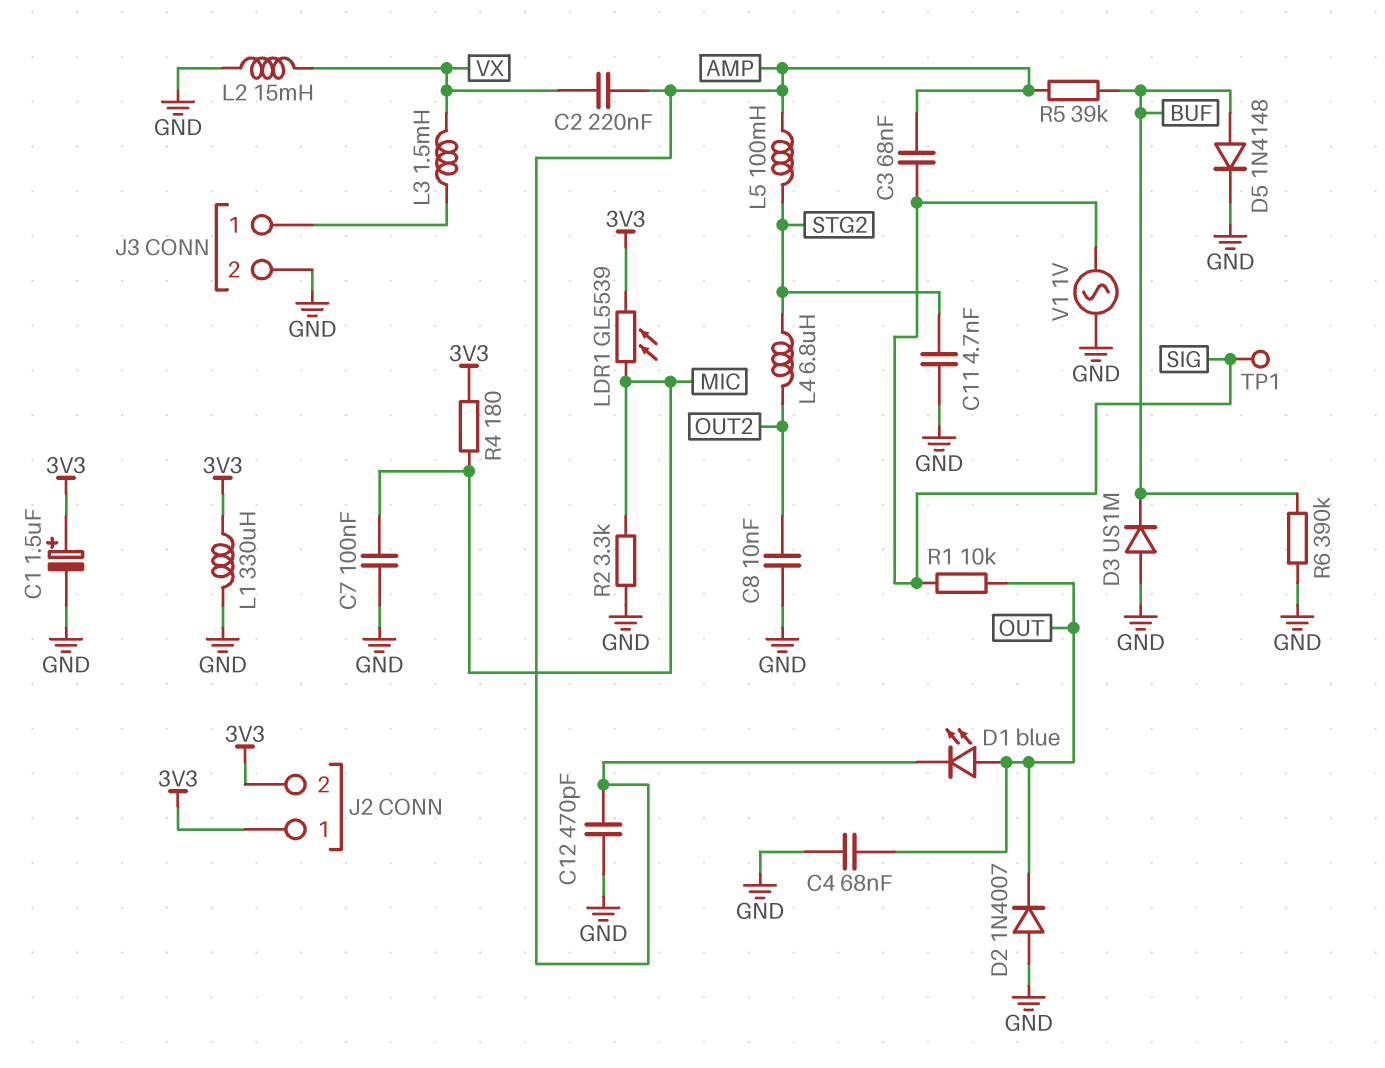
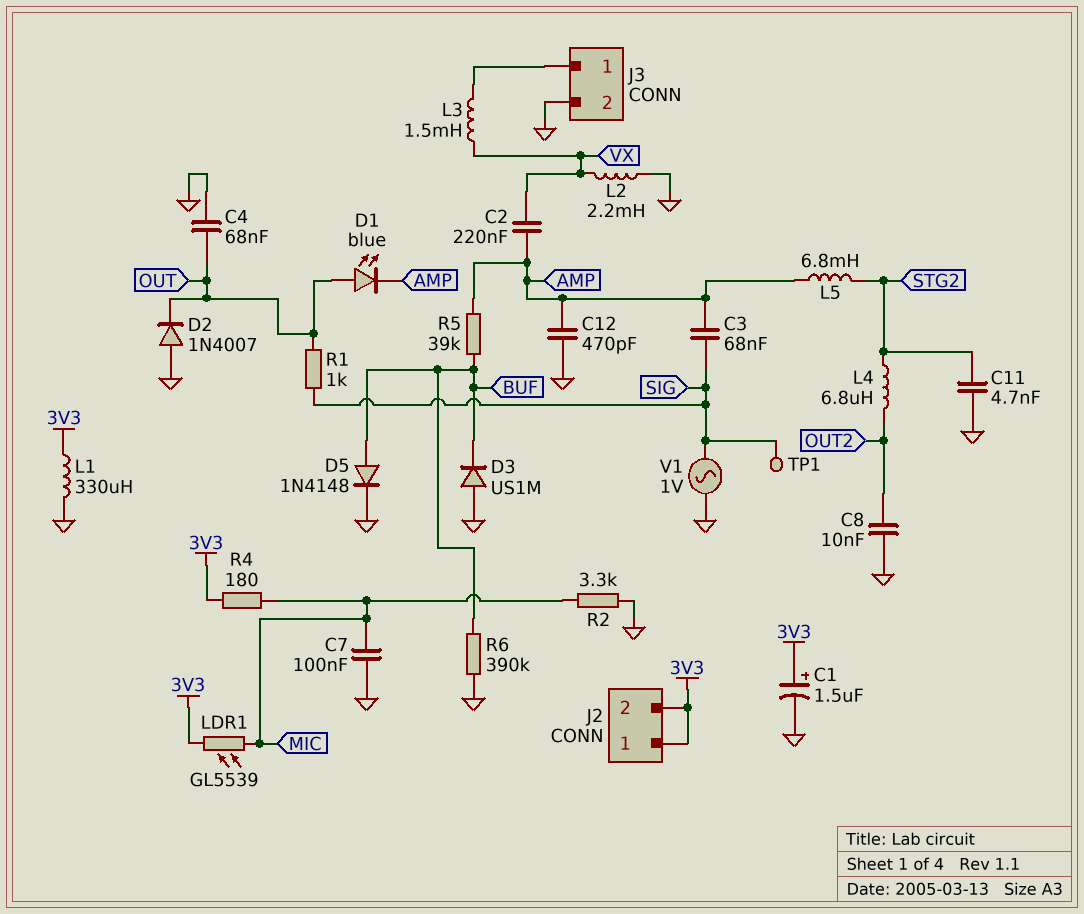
L2: 15mH (GND, VX) -> 2.2mH (GND, VX)
L5: 100mH (AMP, STG2) -> 6.8mH (AMP, STG2)
R1: 10k (OUT, SIG) -> 1k (OUT, SIG)

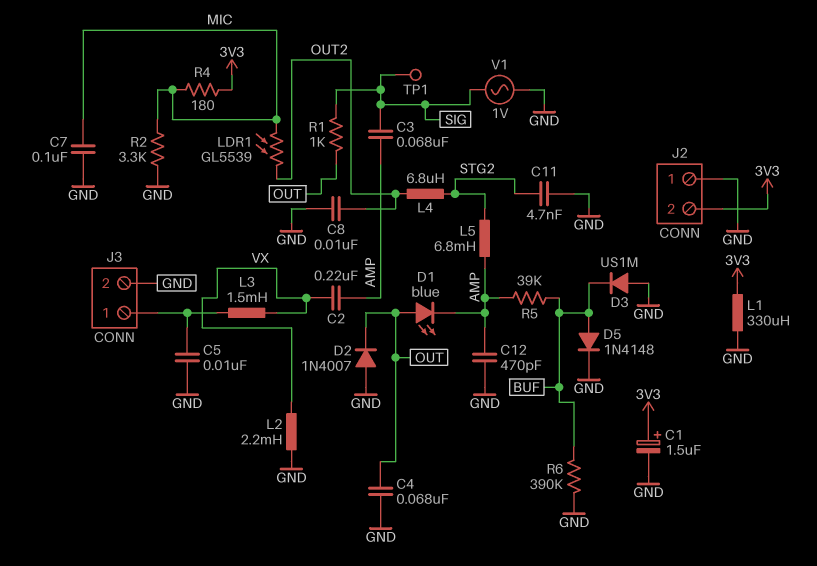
C5: none -> 10nF (GND, J3/1)
J2 pin 1: 3V3 -> GND
LDR1: GL5539 (3V3, MIC) -> GL5539 (MIC, OUT2)

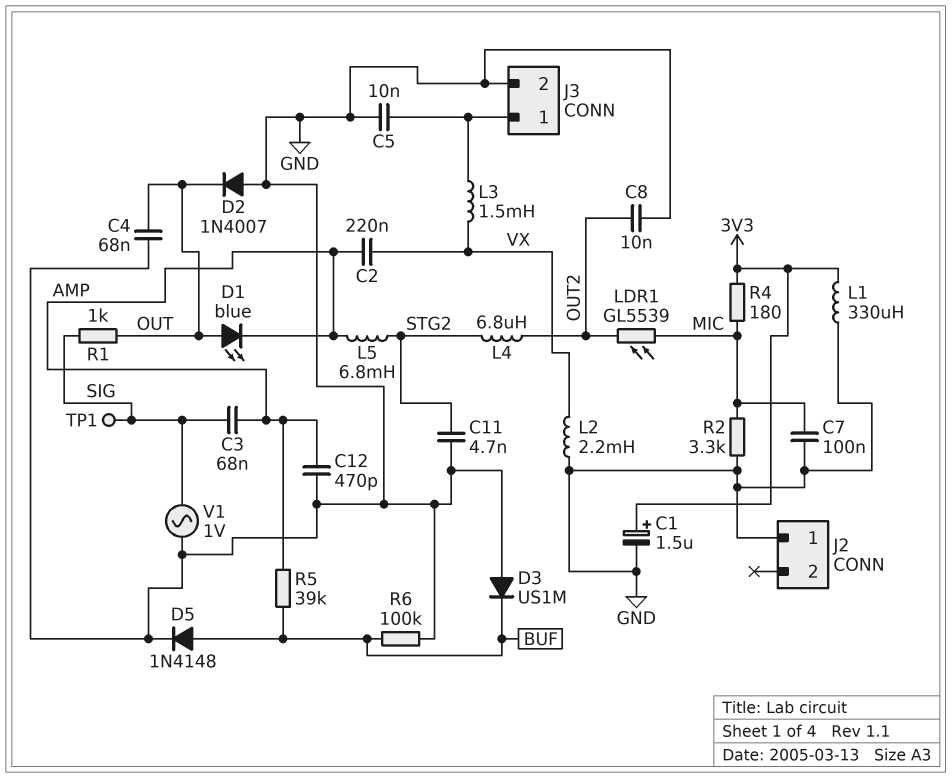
J2 pin 2: 3V3 -> none
R6: 390k (BUF, GND) -> 100k (BUF, GND)

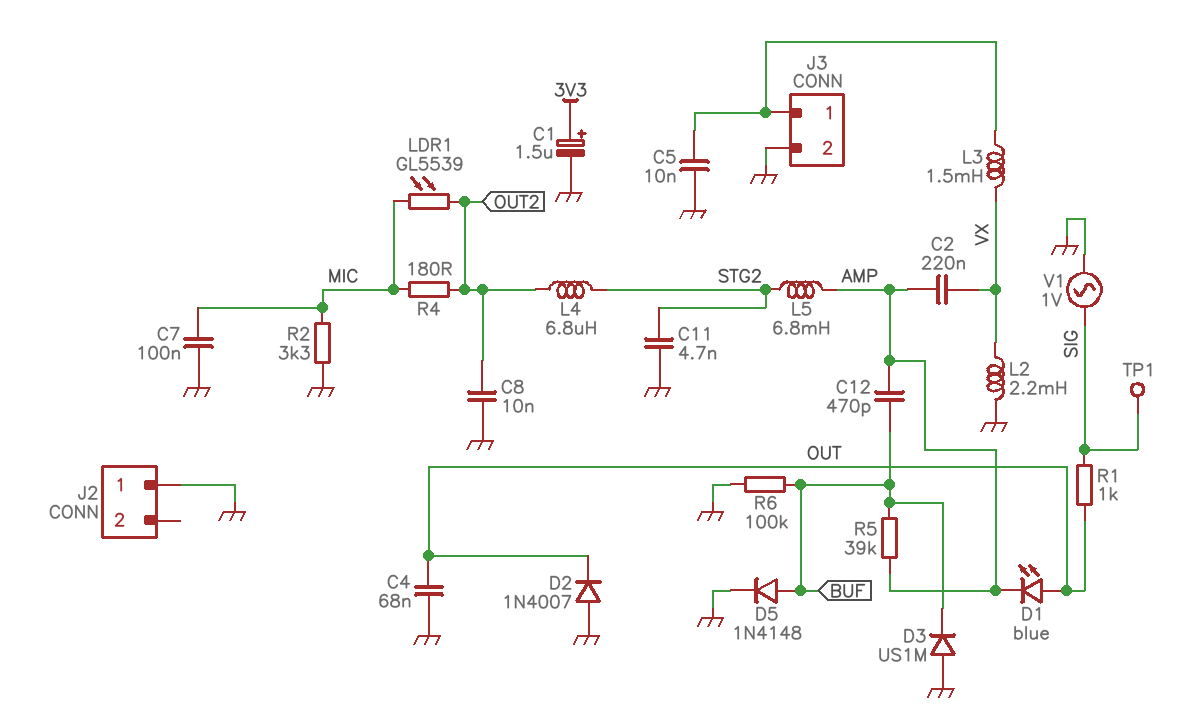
C3: 68nF (AMP, SIG) -> none
C12: 470pF (AMP, GND) -> 470pF (AMP, BUF)
L1: 330uH (3V3, GND) -> none
R4: 180 (3V3, MIC) -> 180 (MIC, OUT2)

